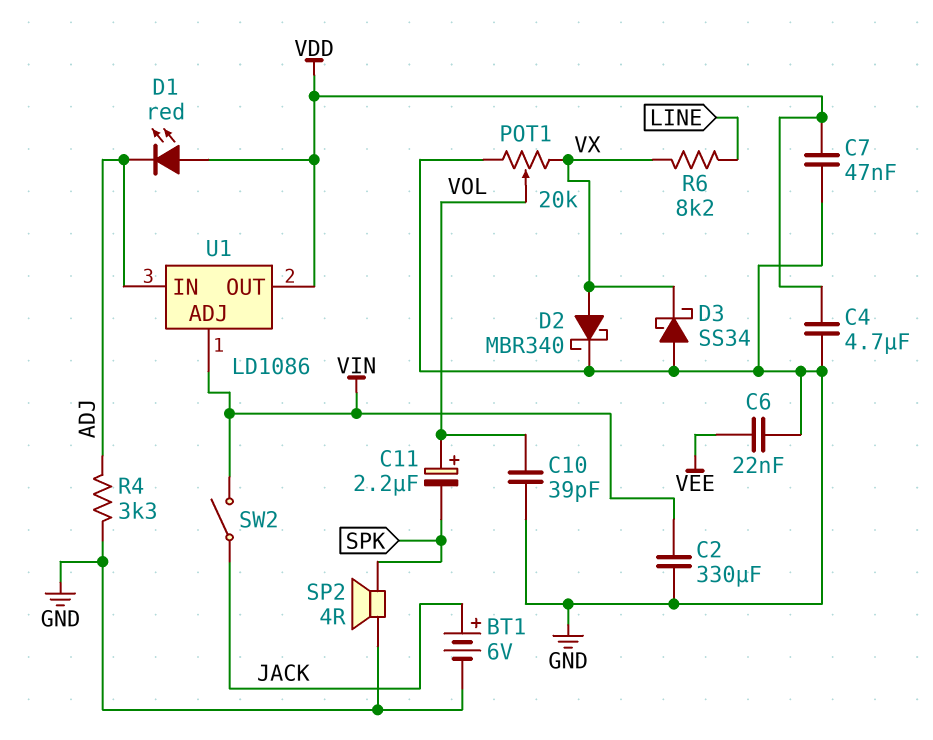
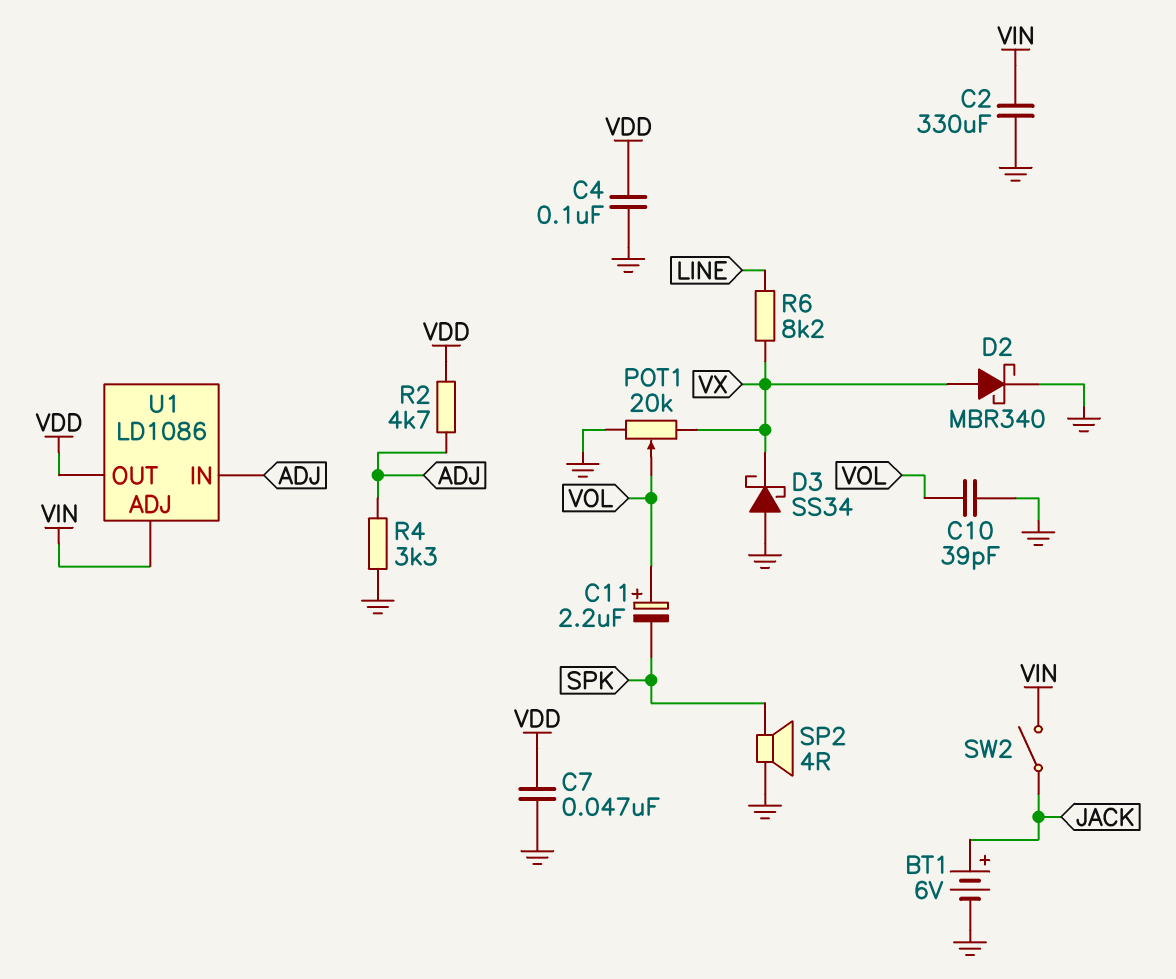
C4: 4.7uF (GND, VDD) -> 100nF (GND, VDD)
C6: 22nF (GND, VEE) -> none
D1: LED red (A VDD, K ADJ) -> none
R2: none -> 4.7k (ADJ, VDD)

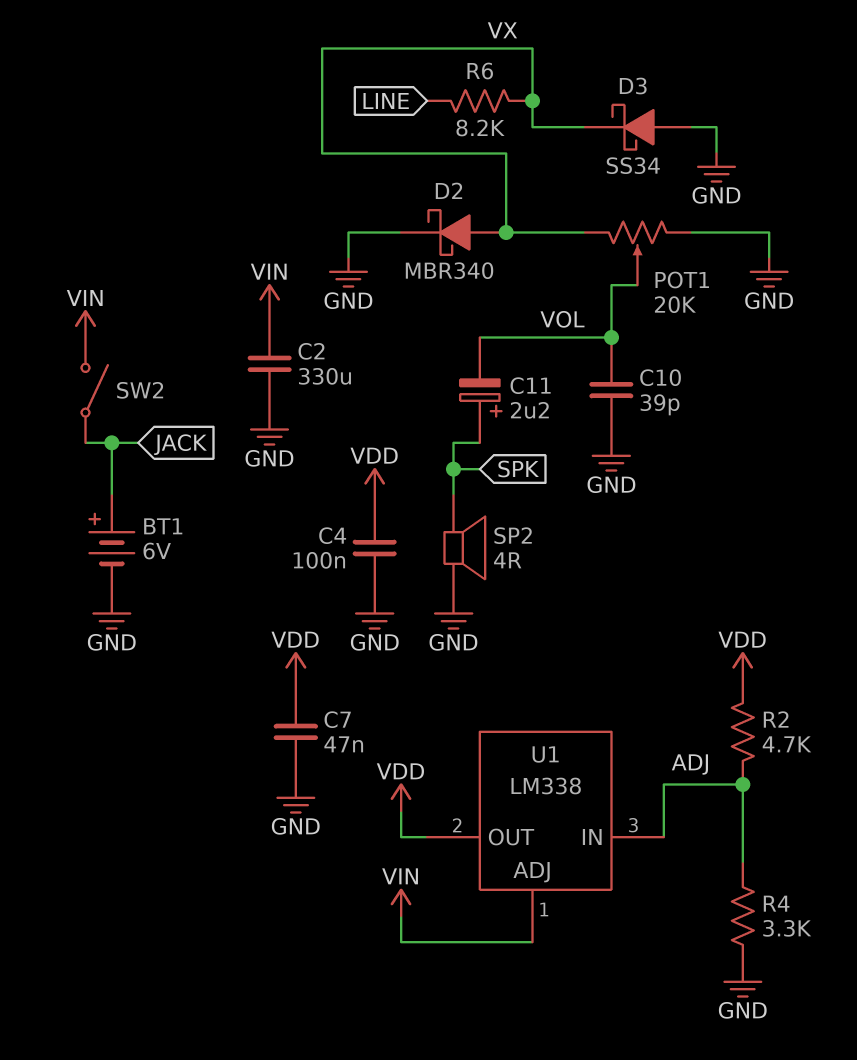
C11: 2.2uF (plus VOL, minus SPK) -> 2.2uF (plus SPK, minus VOL)
U1: LD1086 -> LM338

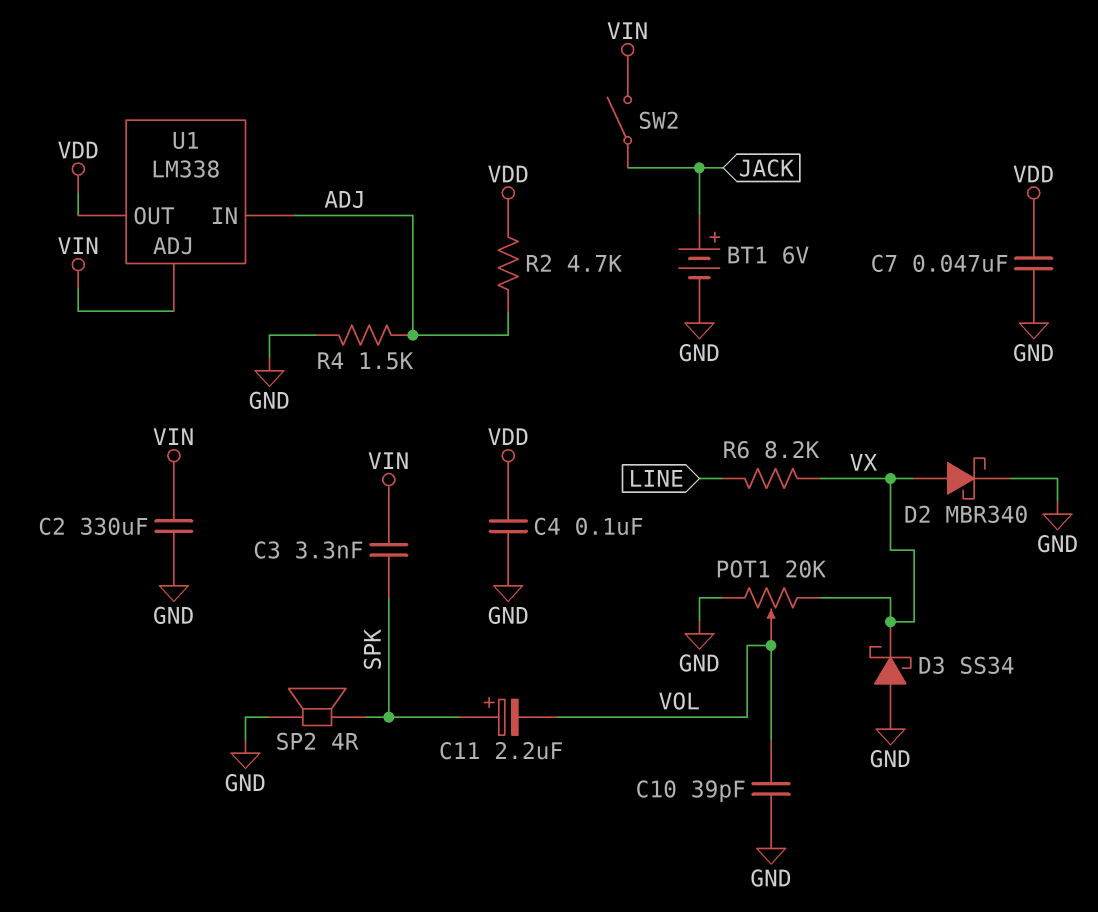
C3: none -> 3.3nF (SPK, VIN)
R4: 3.3k (ADJ, GND) -> 1.5k (ADJ, GND)

